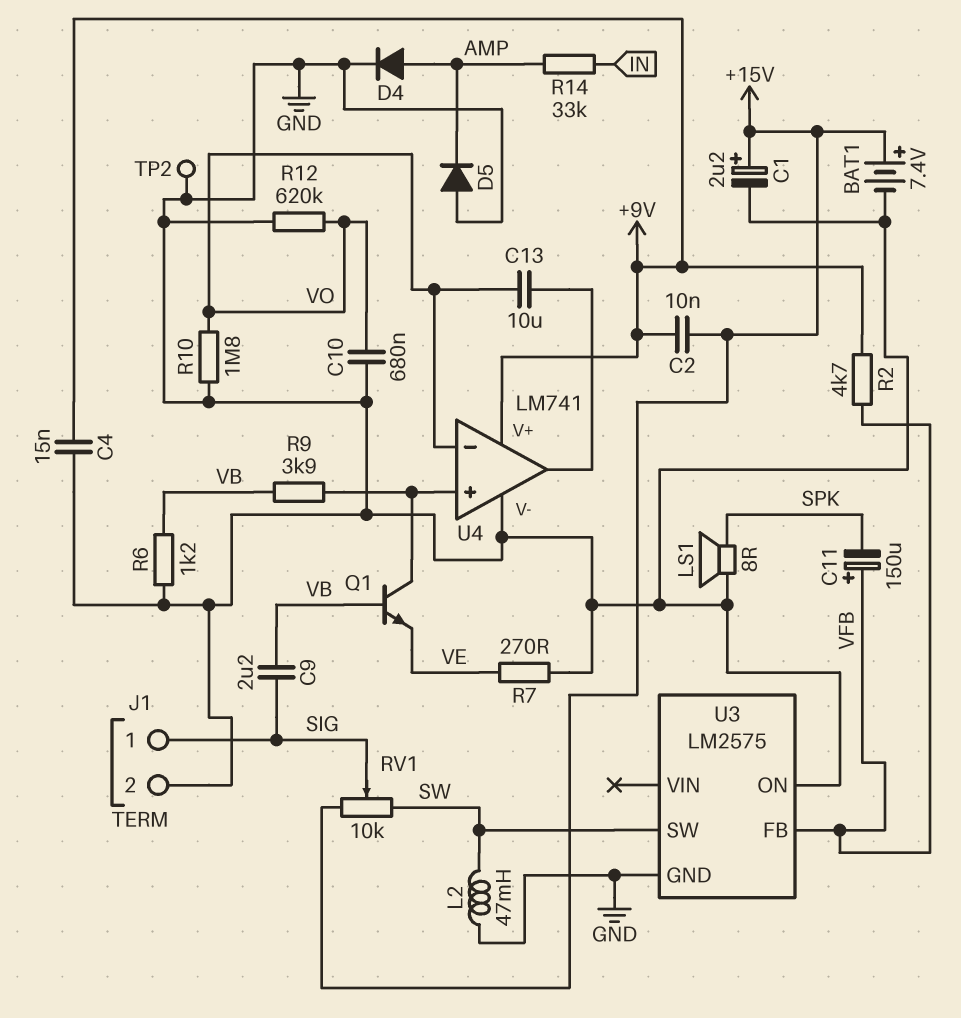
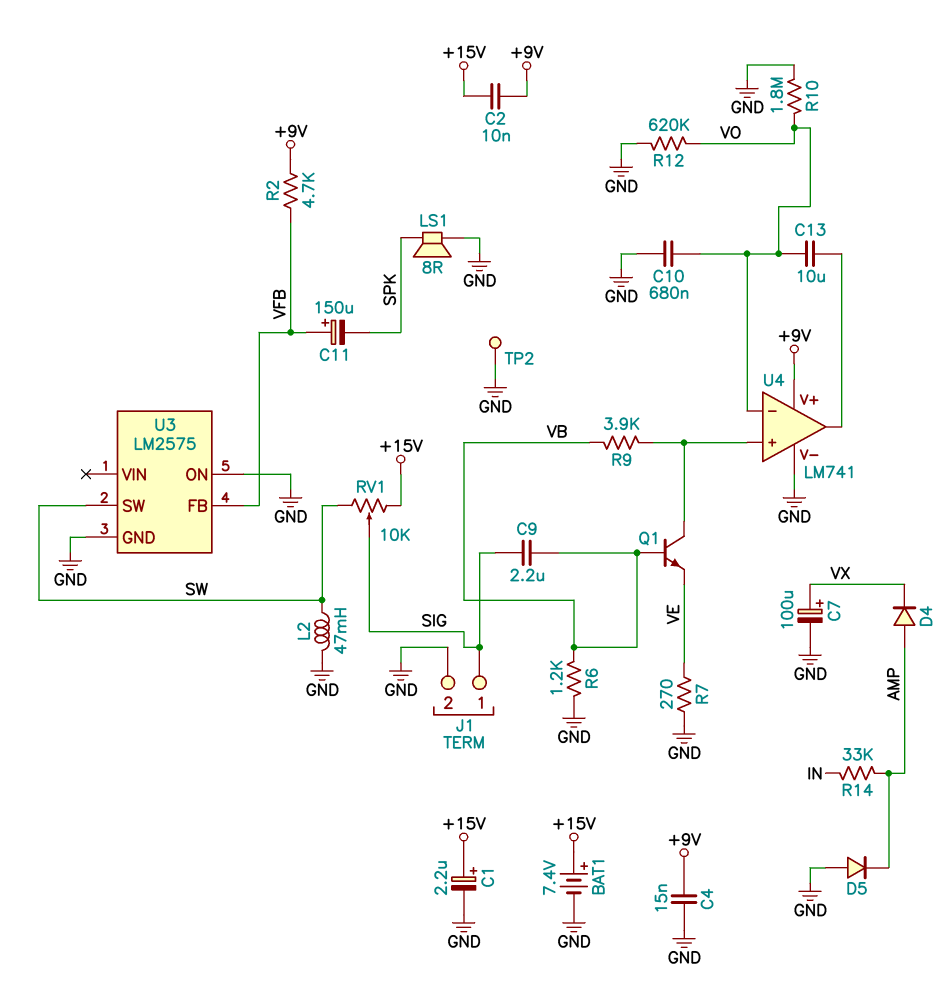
C7: none -> 100uF (plus VX, minus GND)
D4: diode (A AMP, K GND) -> diode (A AMP, K VX)

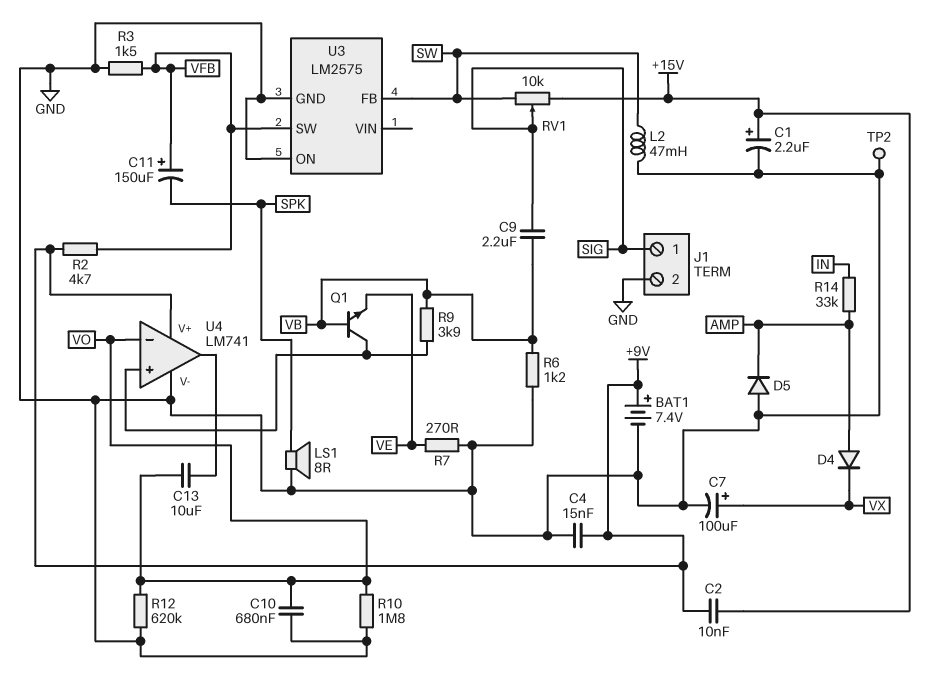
BAT1: 7.4V (plus +15V, minus GND) -> 7.4V (plus +9V, minus GND)
R3: none -> 1.5k (GND, VFB)
U3 pin FB: VFB -> SW
U3 pin SW: SW -> VFB

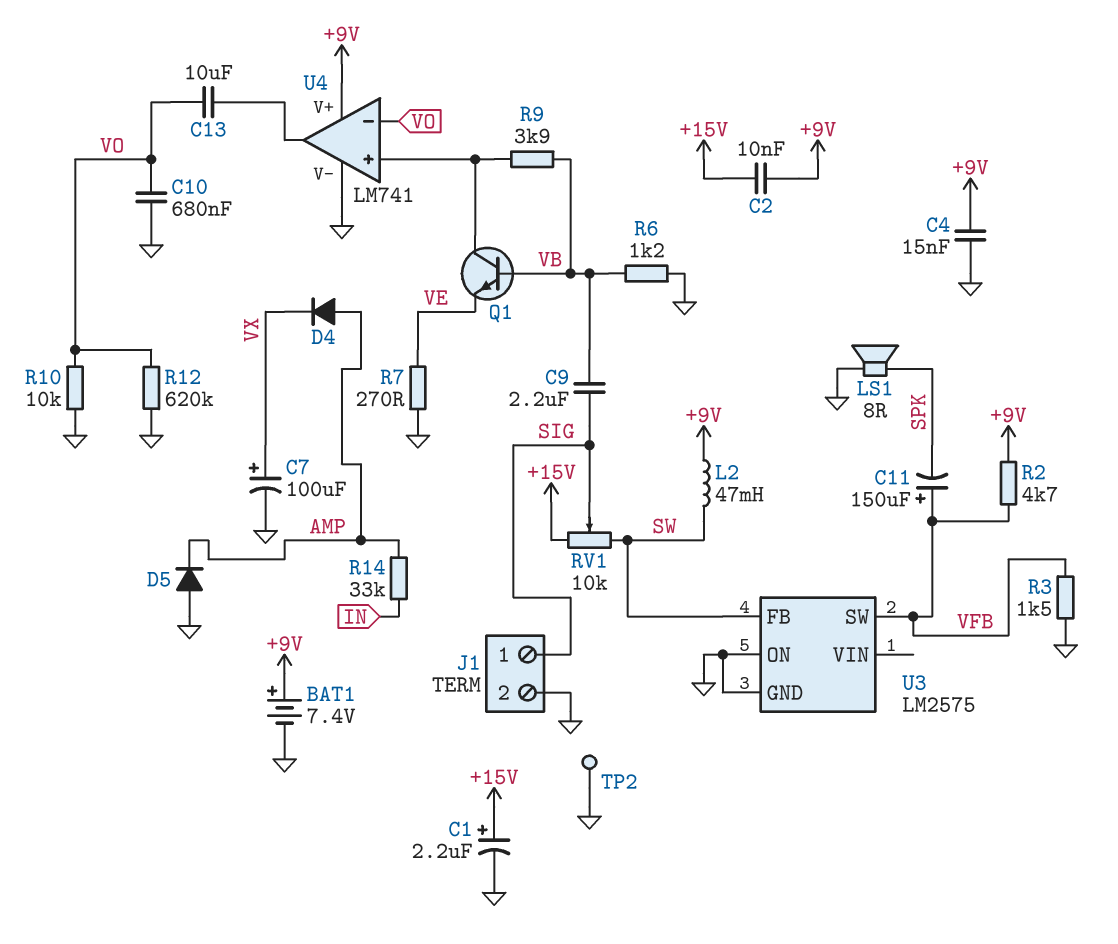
L2: 47mH (GND, SW) -> 47mH (+9V, SW)
R10: 1.8M (GND, VO) -> 10k (GND, VO)

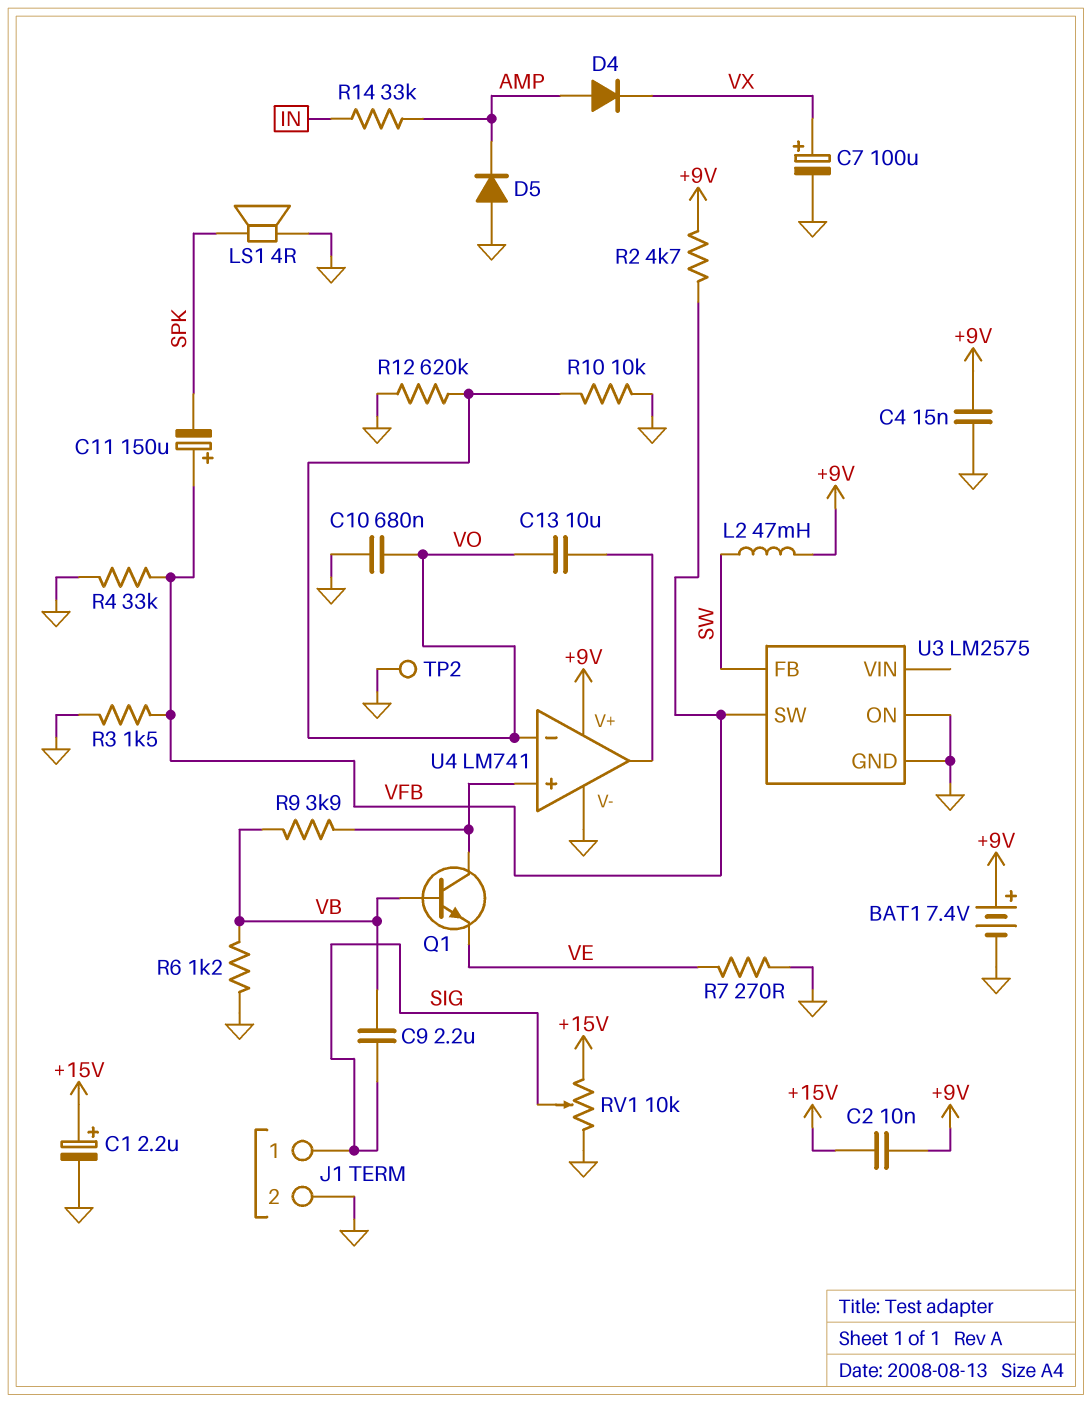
LS1: speaker 8R (GND, SPK) -> speaker 4R (GND, SPK)
R4: none -> 33k (GND, VFB)
RV1: 10k (+15V, SW, wiper SIG) -> 10k (+15V, GND, wiper SIG)

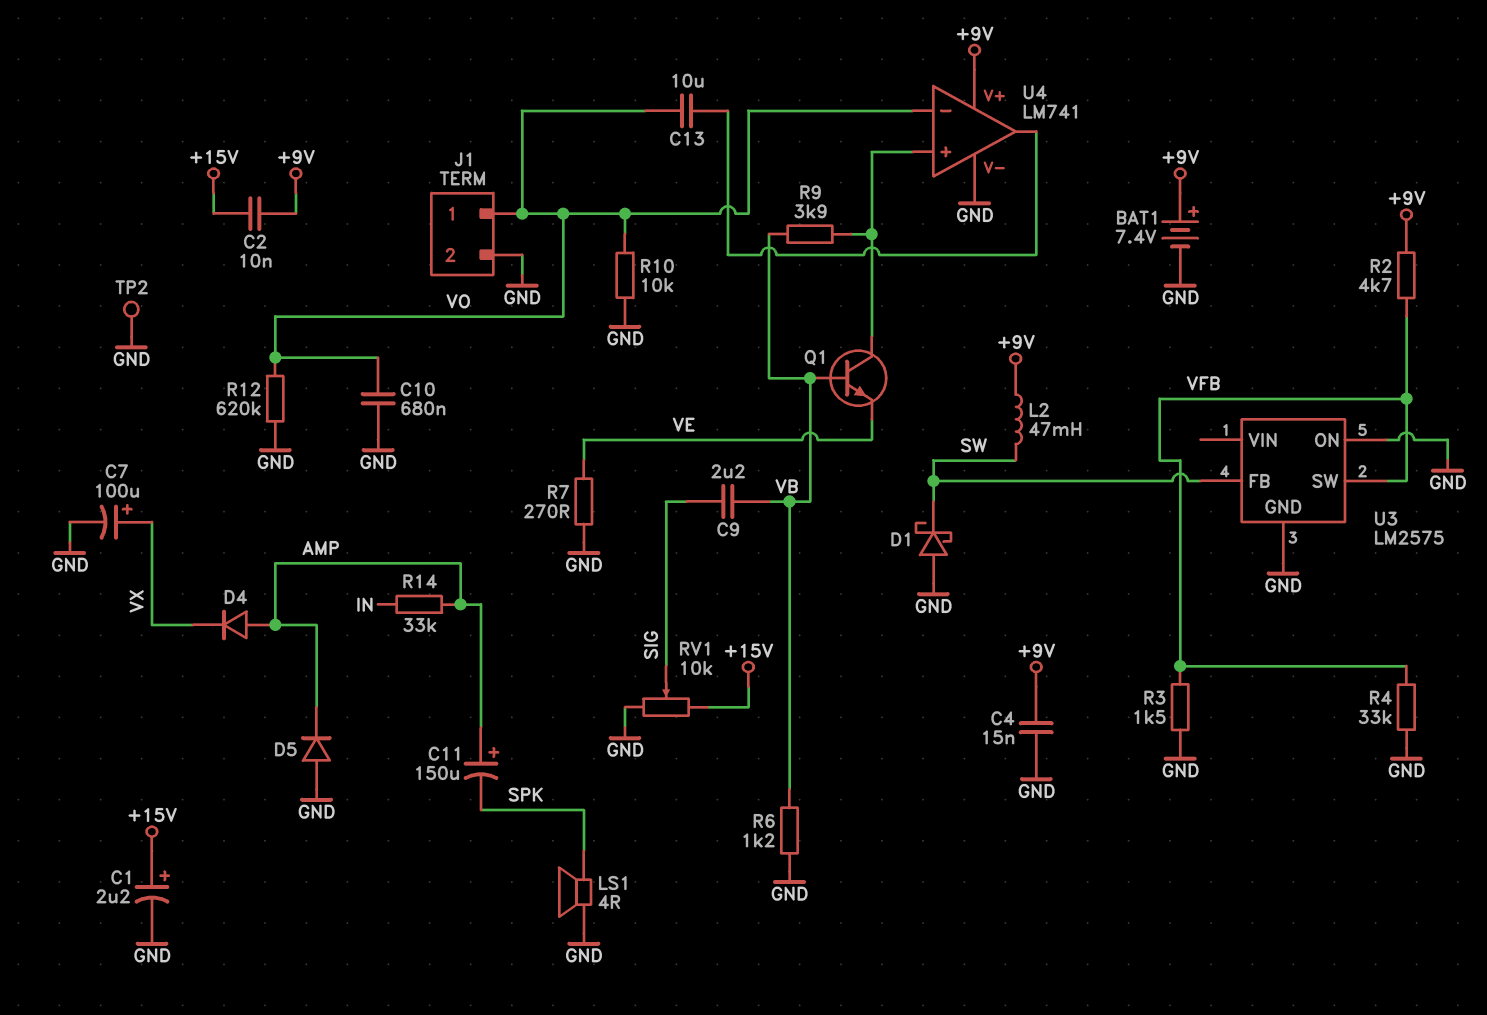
C11: 150uF (plus VFB, minus SPK) -> 150uF (plus AMP, minus SPK)
D1: none -> schottky (A GND, K SW)
J1 pin 1: SIG -> VO

